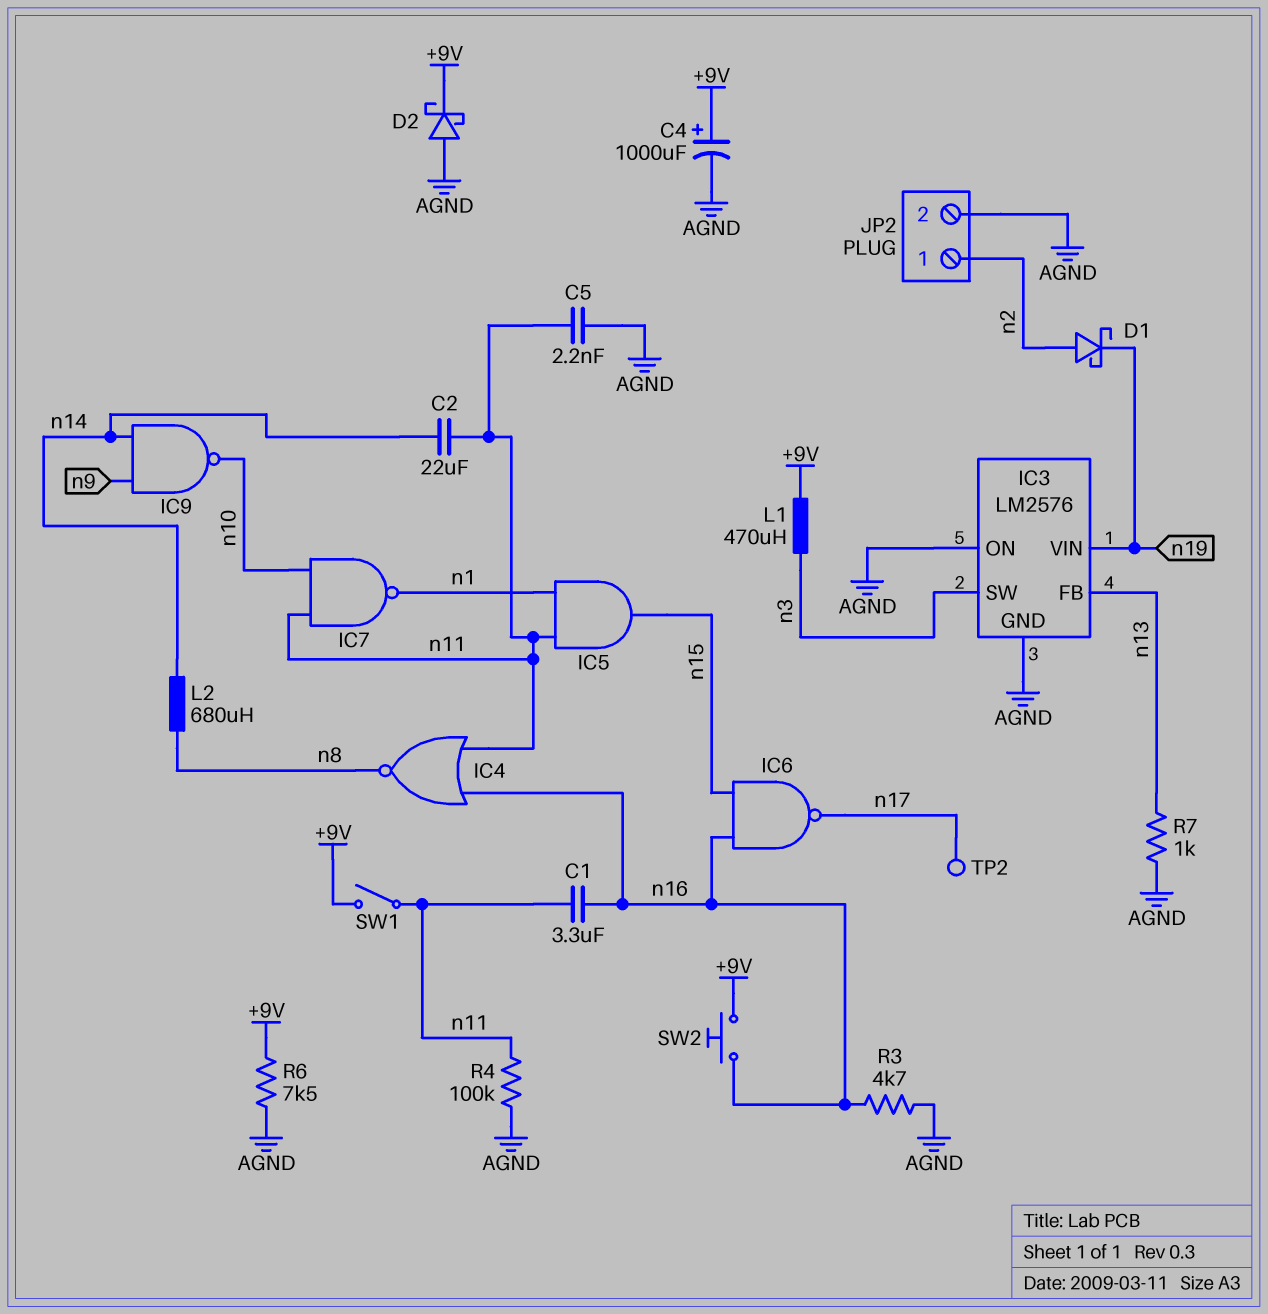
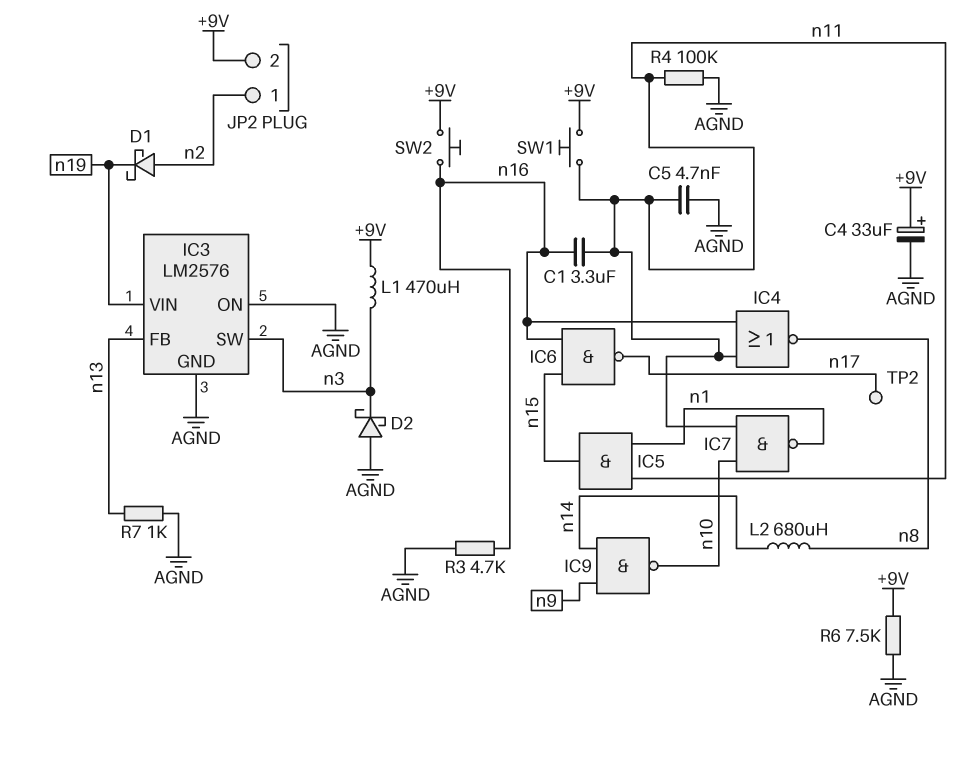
C2: 22uF (n11, n14) -> none
C4: 1000uF (plus +9V, minus AGND) -> 33uF (plus +9V, minus AGND)
C5: 2.2nF (AGND, n11) -> 4.7nF (AGND, n11)
D2: schottky (A AGND, K +9V) -> schottky (A AGND, K n3)
JP2 pin 2: AGND -> +9V
SW1: switch (+9V, n11) -> button (+9V, n11)

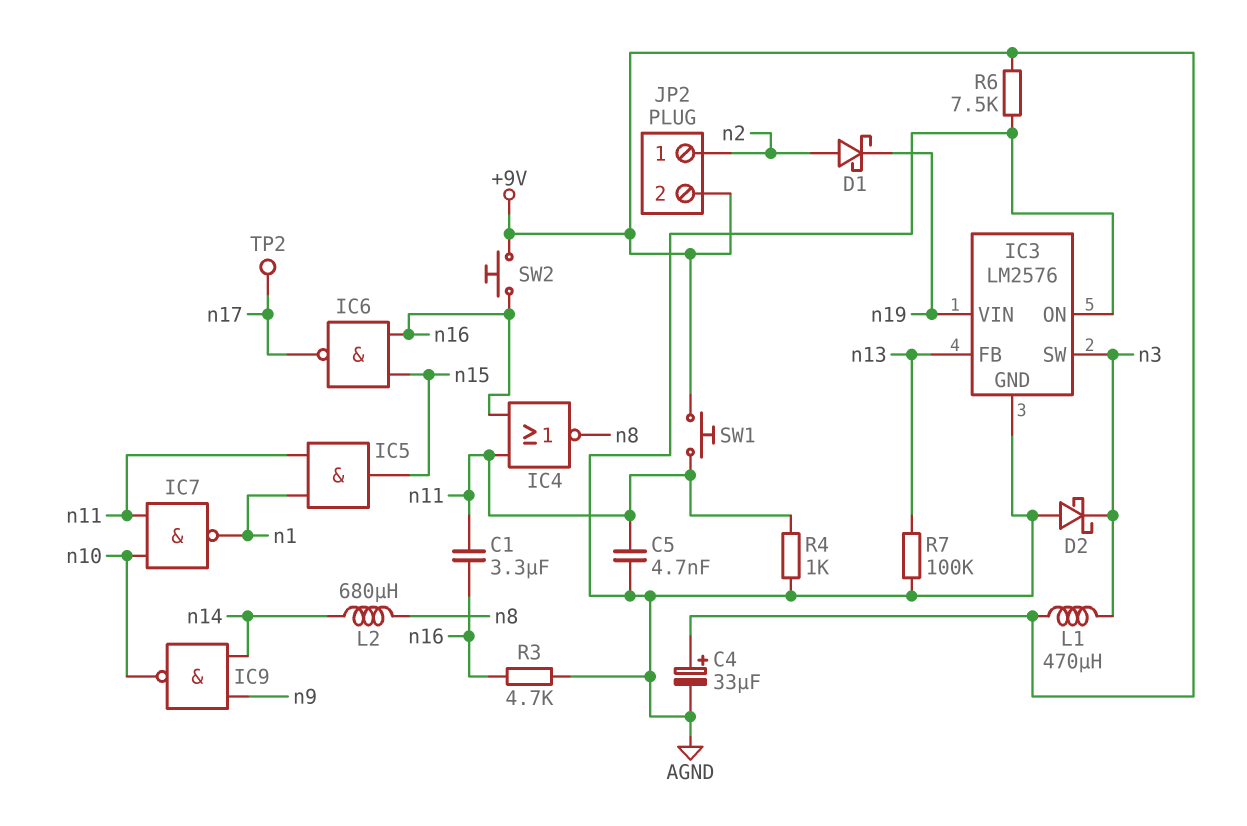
R4: 100k (AGND, n11) -> 1k (AGND, n11)
R7: 1k (AGND, n13) -> 100k (AGND, n13)

